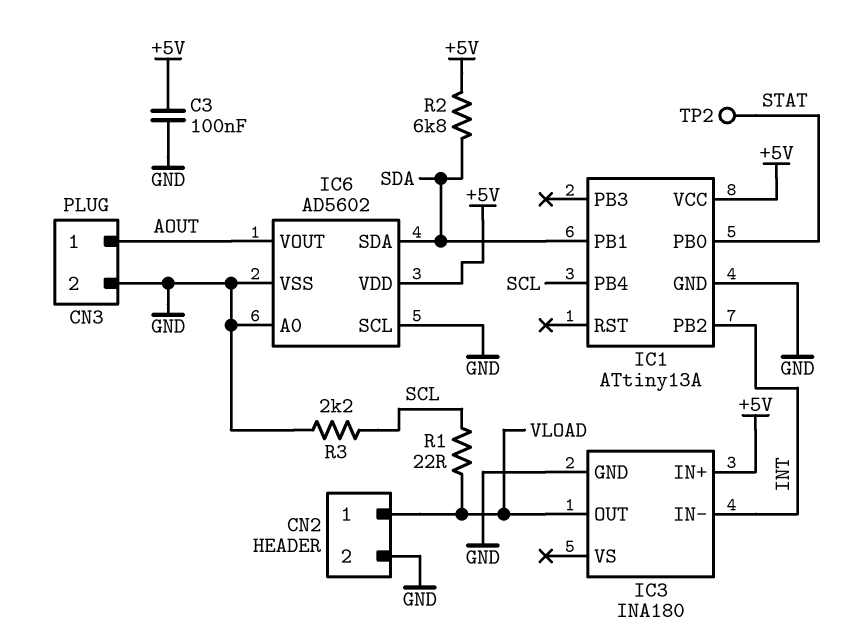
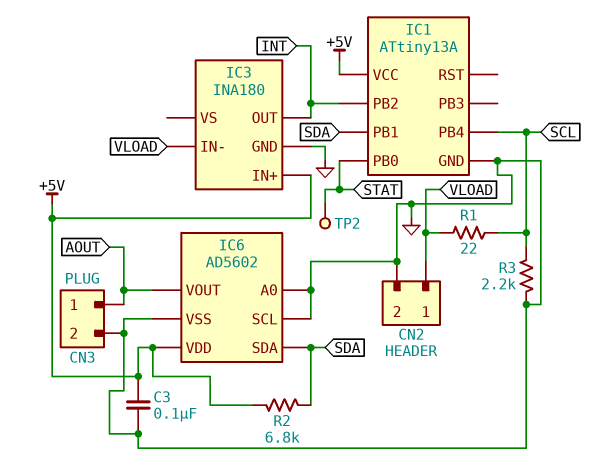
IC3 pin IN-: INT -> VLOAD
IC3 pin OUT: VLOAD -> INT

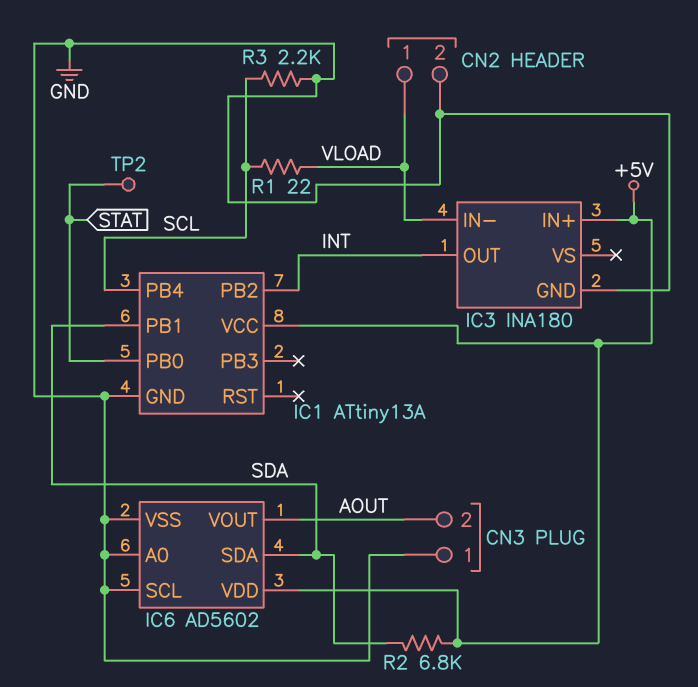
C3: 100nF (+5V, GND) -> none
CN3 pin 1: AOUT -> GND
CN3 pin 2: GND -> AOUT

